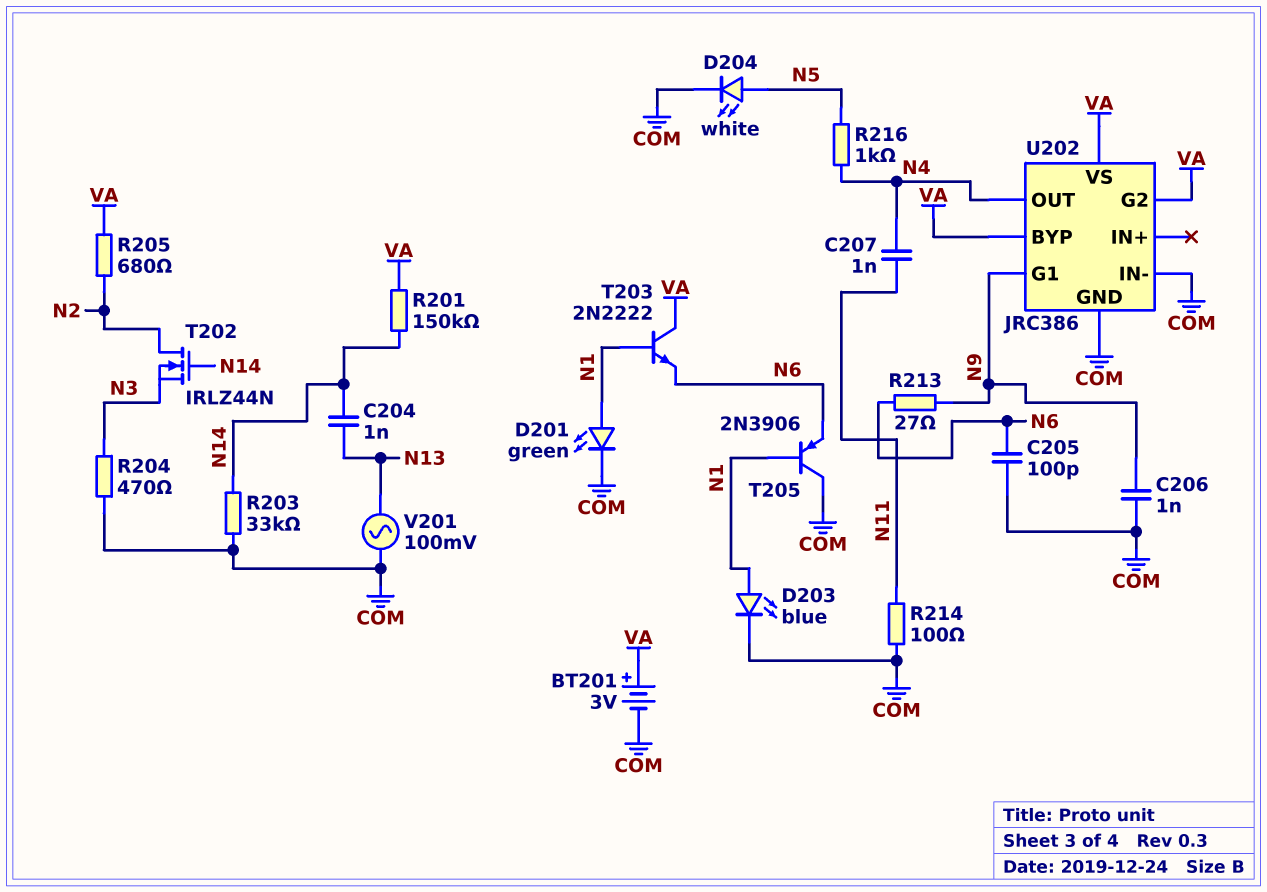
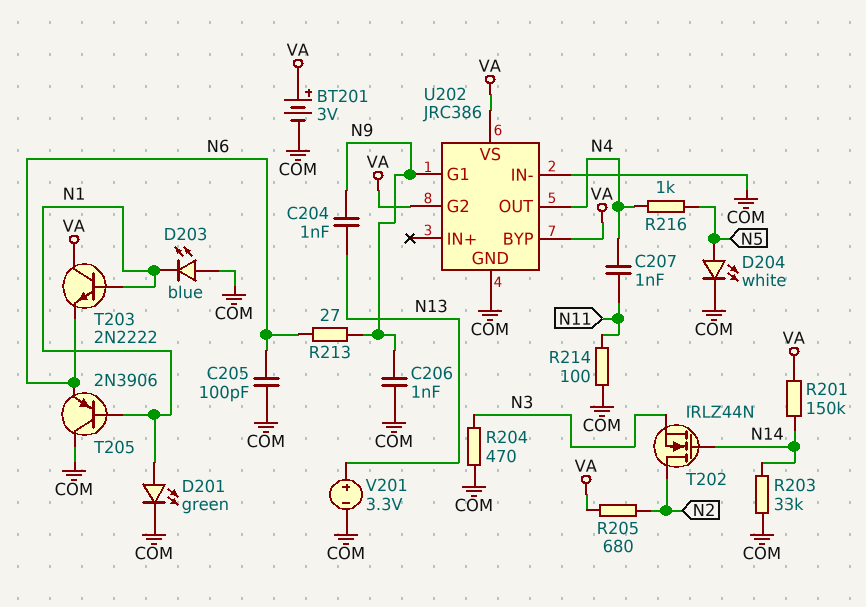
C204: 1nF (N13, N14) -> 1nF (N9, N13)
D203: LED blue (A N1, K COM) -> LED blue (A COM, K N1)
V201: AC 100mV (COM, N13) -> 3.3V (plus N13, minus COM)

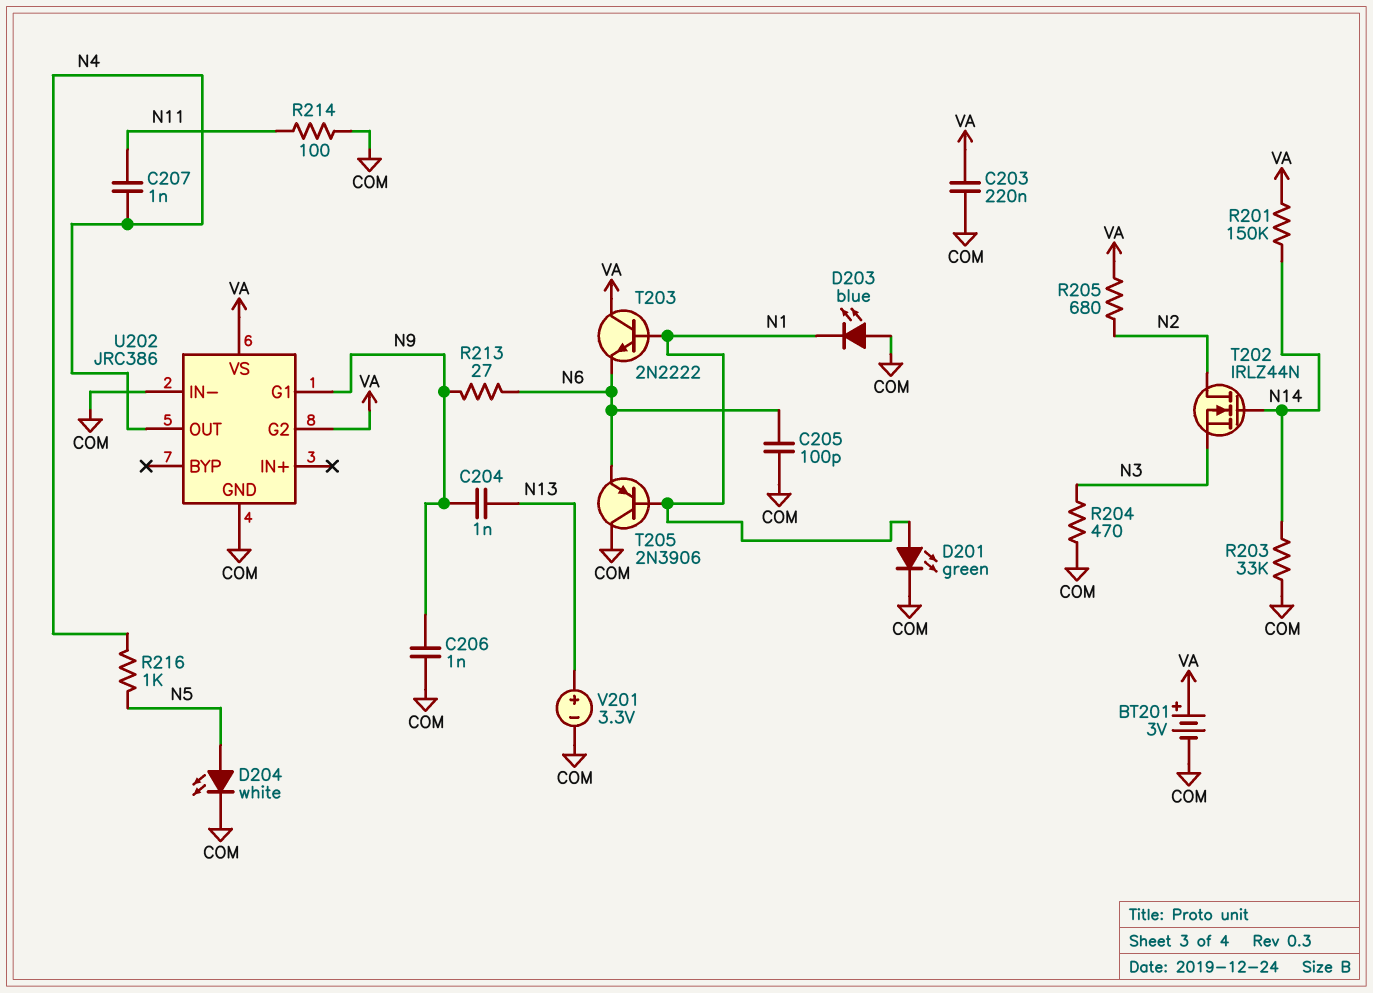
C203: none -> 220nF (COM, VA)
U202 pin BYP: VA -> none

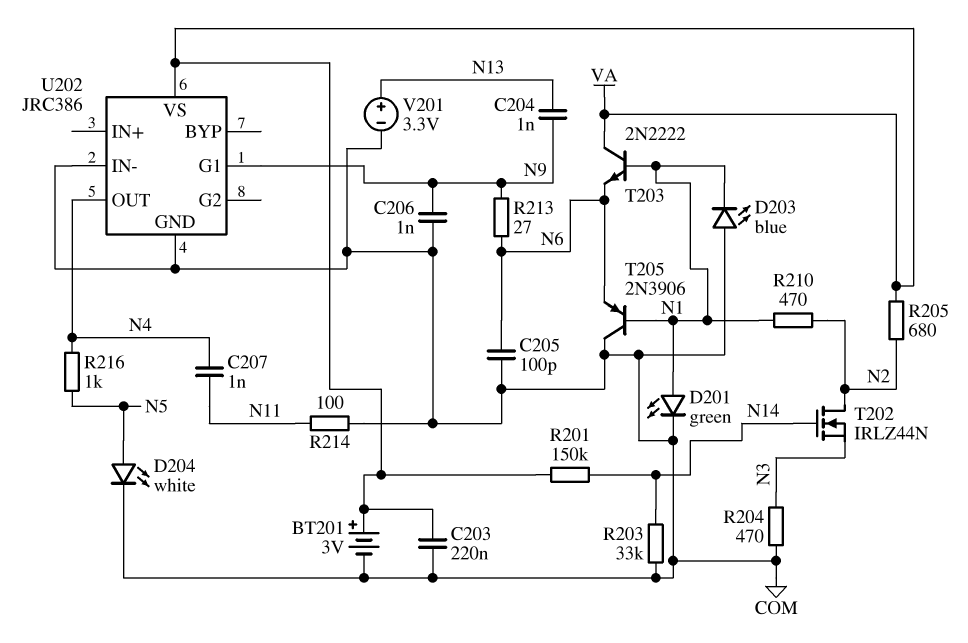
R210: none -> 470 (N1, N2)
U202 pin G2: VA -> none

